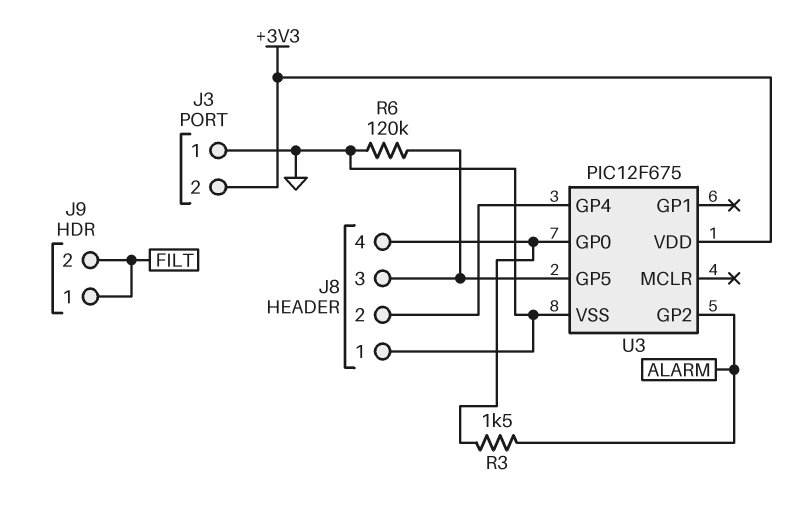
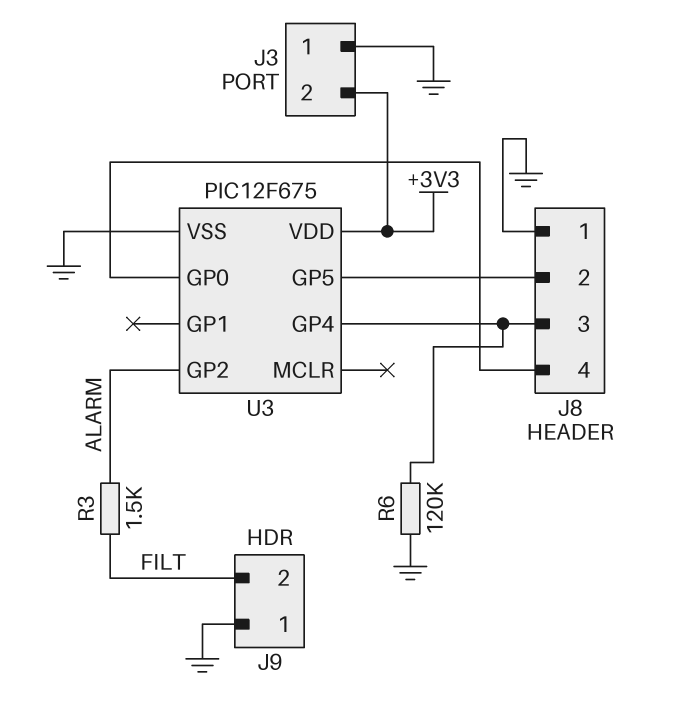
J9 pin 1: FILT -> GND
R3: 1.5k (ALARM, J8/4) -> 1.5k (ALARM, FILT)
U3 pin GP4: J8/2 -> J8/3
U3 pin GP5: J8/3 -> J8/2

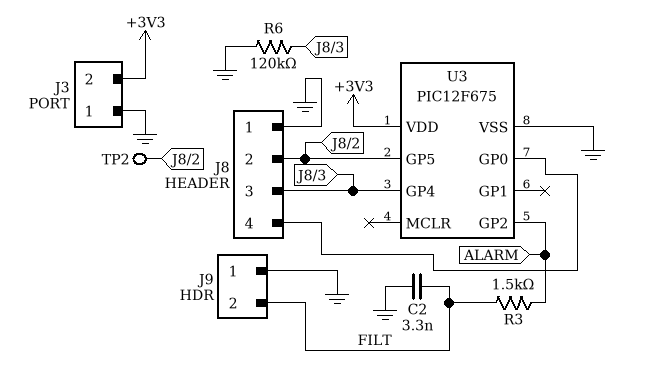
C2: none -> 3.3nF (FILT, GND)
TP2: none -> test point (J8/2)

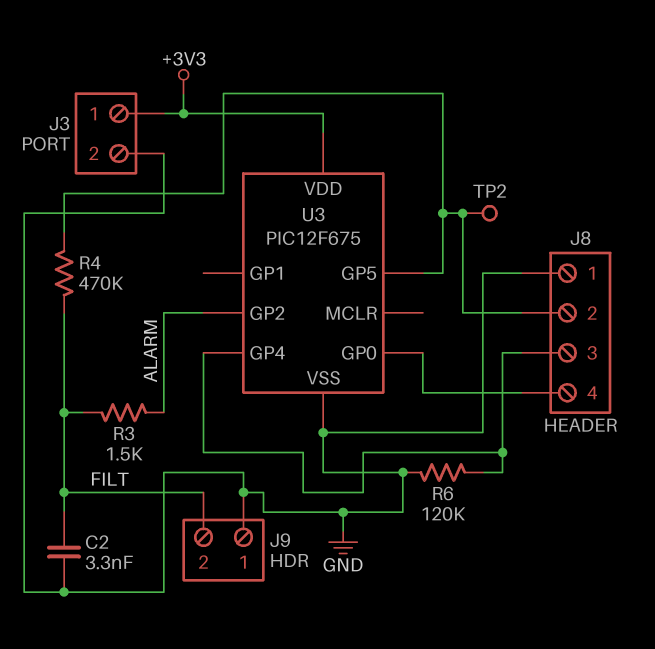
J3 pin 1: GND -> +3V3
J3 pin 2: +3V3 -> GND
R4: none -> 470k (FILT, J8/2)

